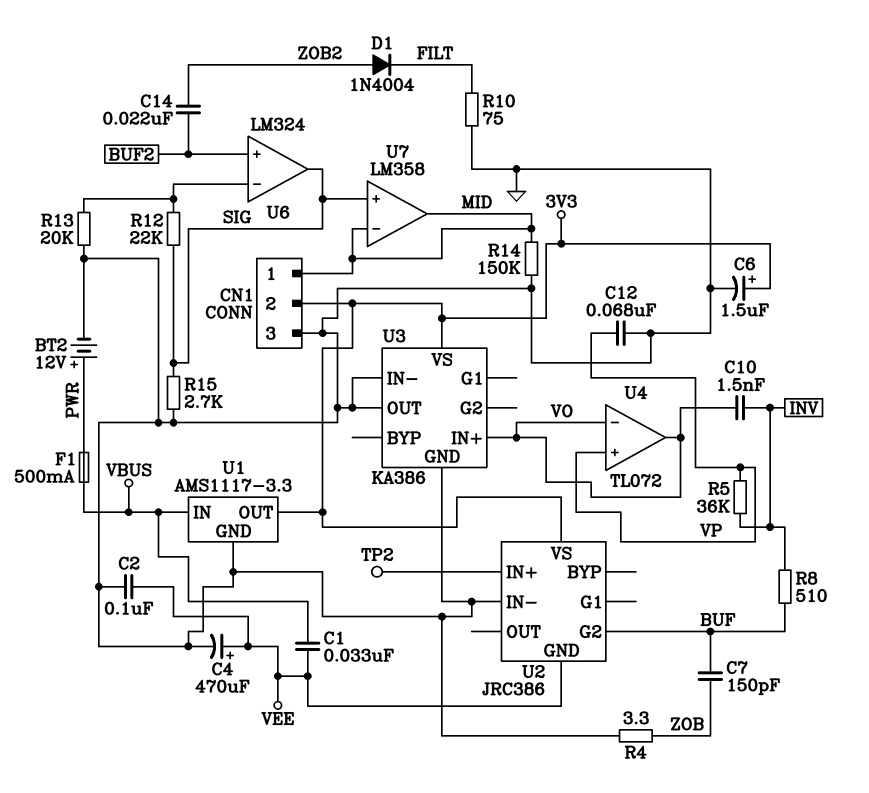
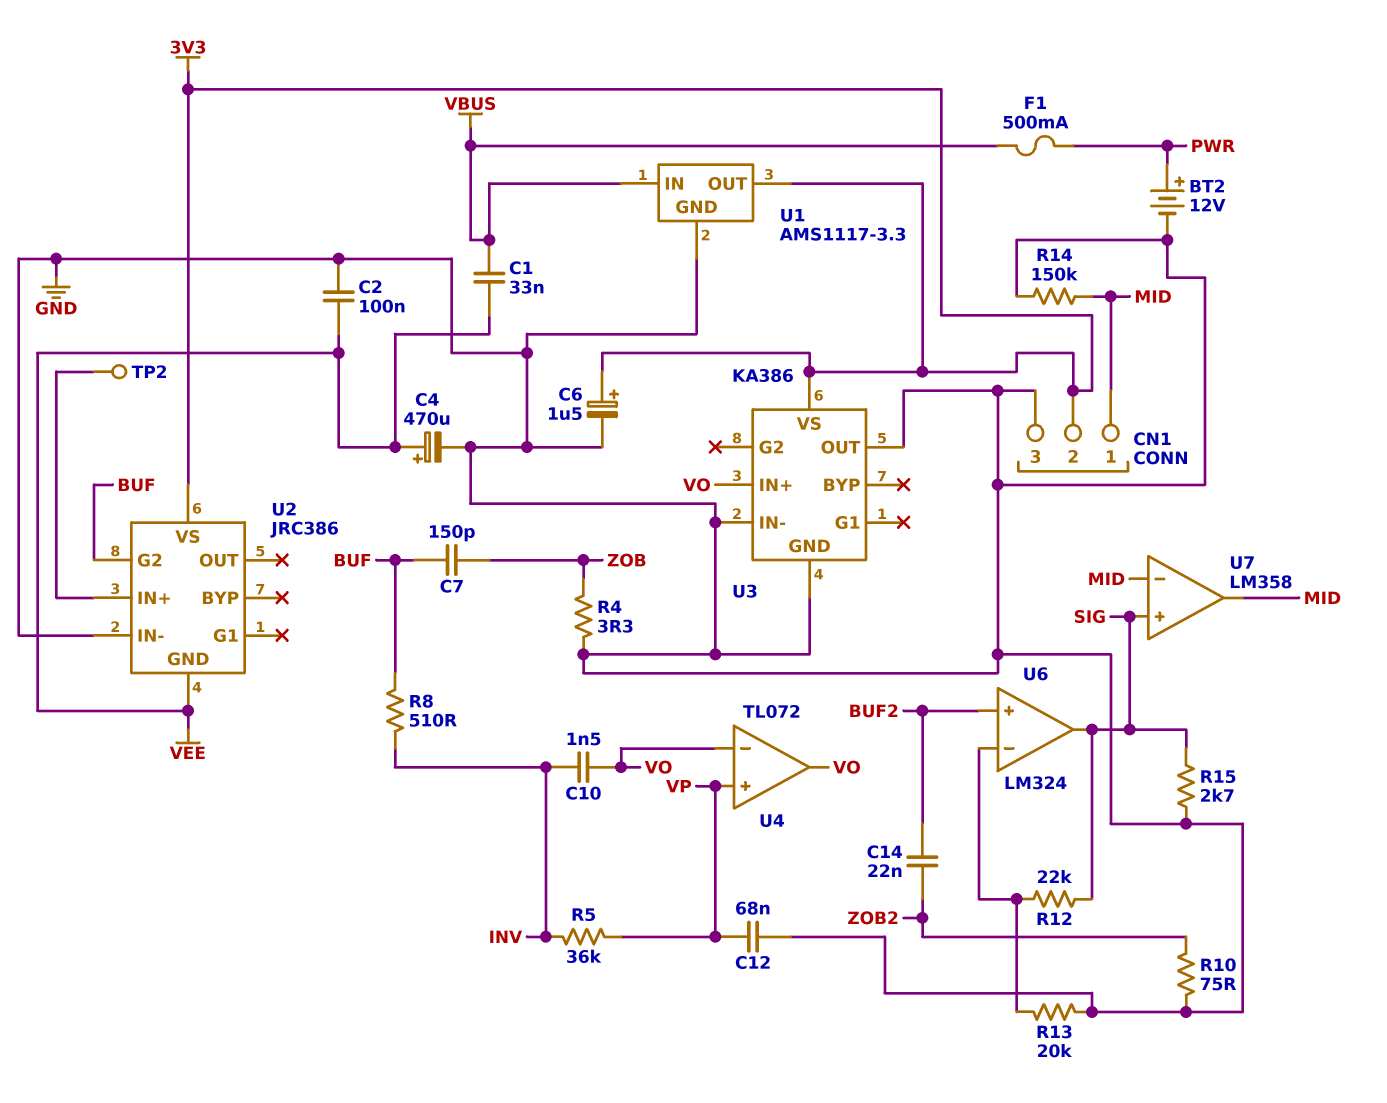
D1: diode 1N4004 (A ZOB2, K FILT) -> none
R10: 75 (FILT, GND) -> 75 (GND, ZOB2)

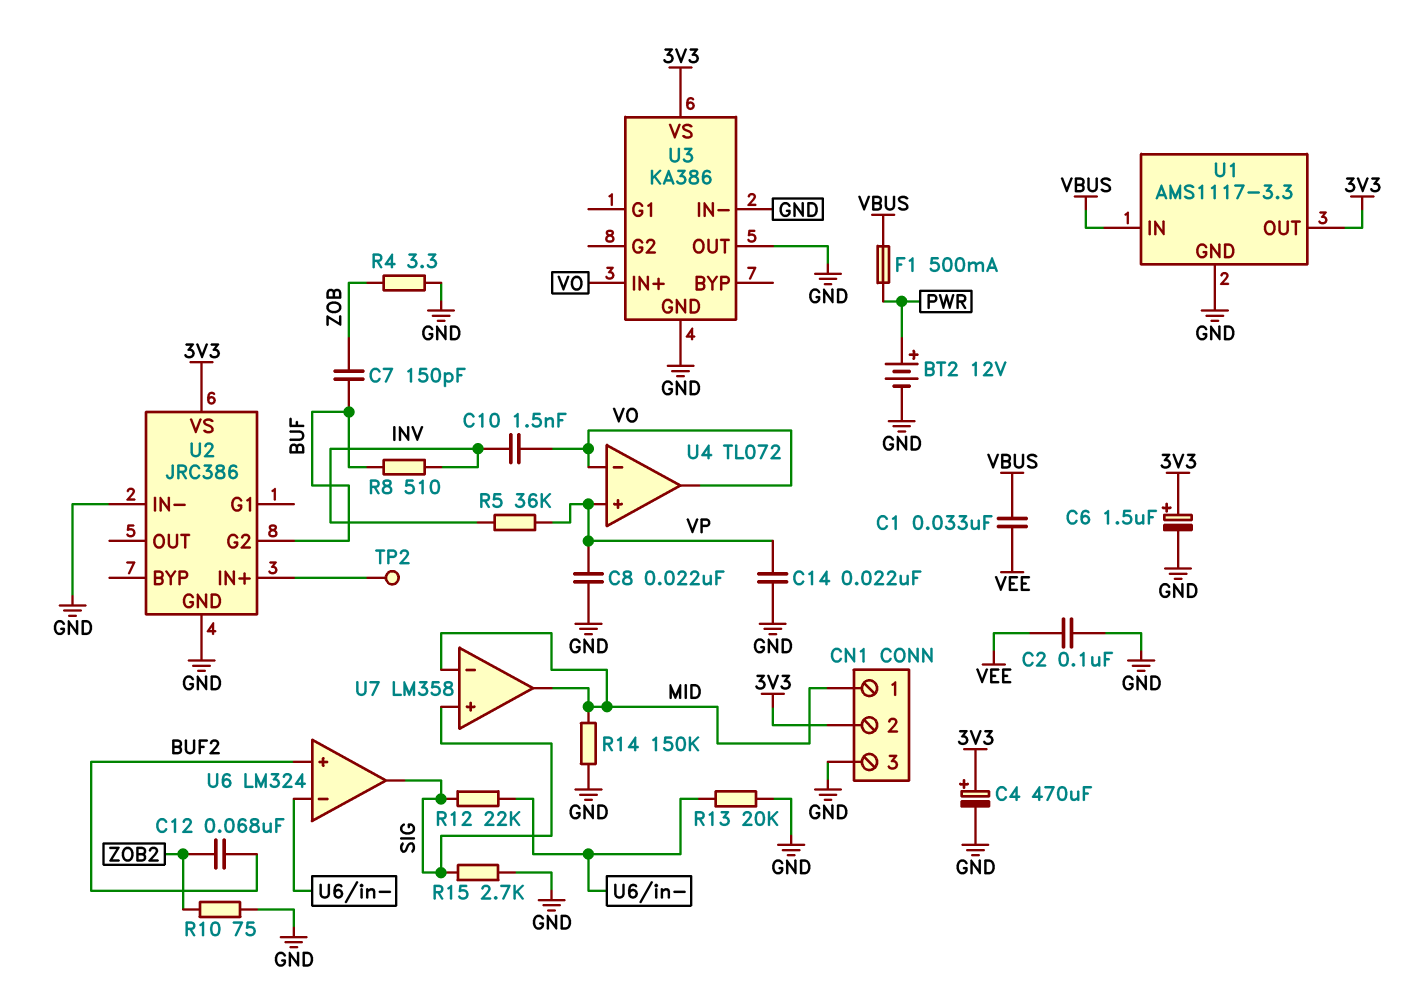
C4: 470uF (plus VEE, minus GND) -> 470uF (plus 3V3, minus GND)
C8: none -> 22nF (GND, VP)
C12: 68nF (GND, VP) -> 68nF (BUF2, ZOB2)
C14: 22nF (BUF2, ZOB2) -> 22nF (GND, VP)
U2 pin GND: VEE -> GND

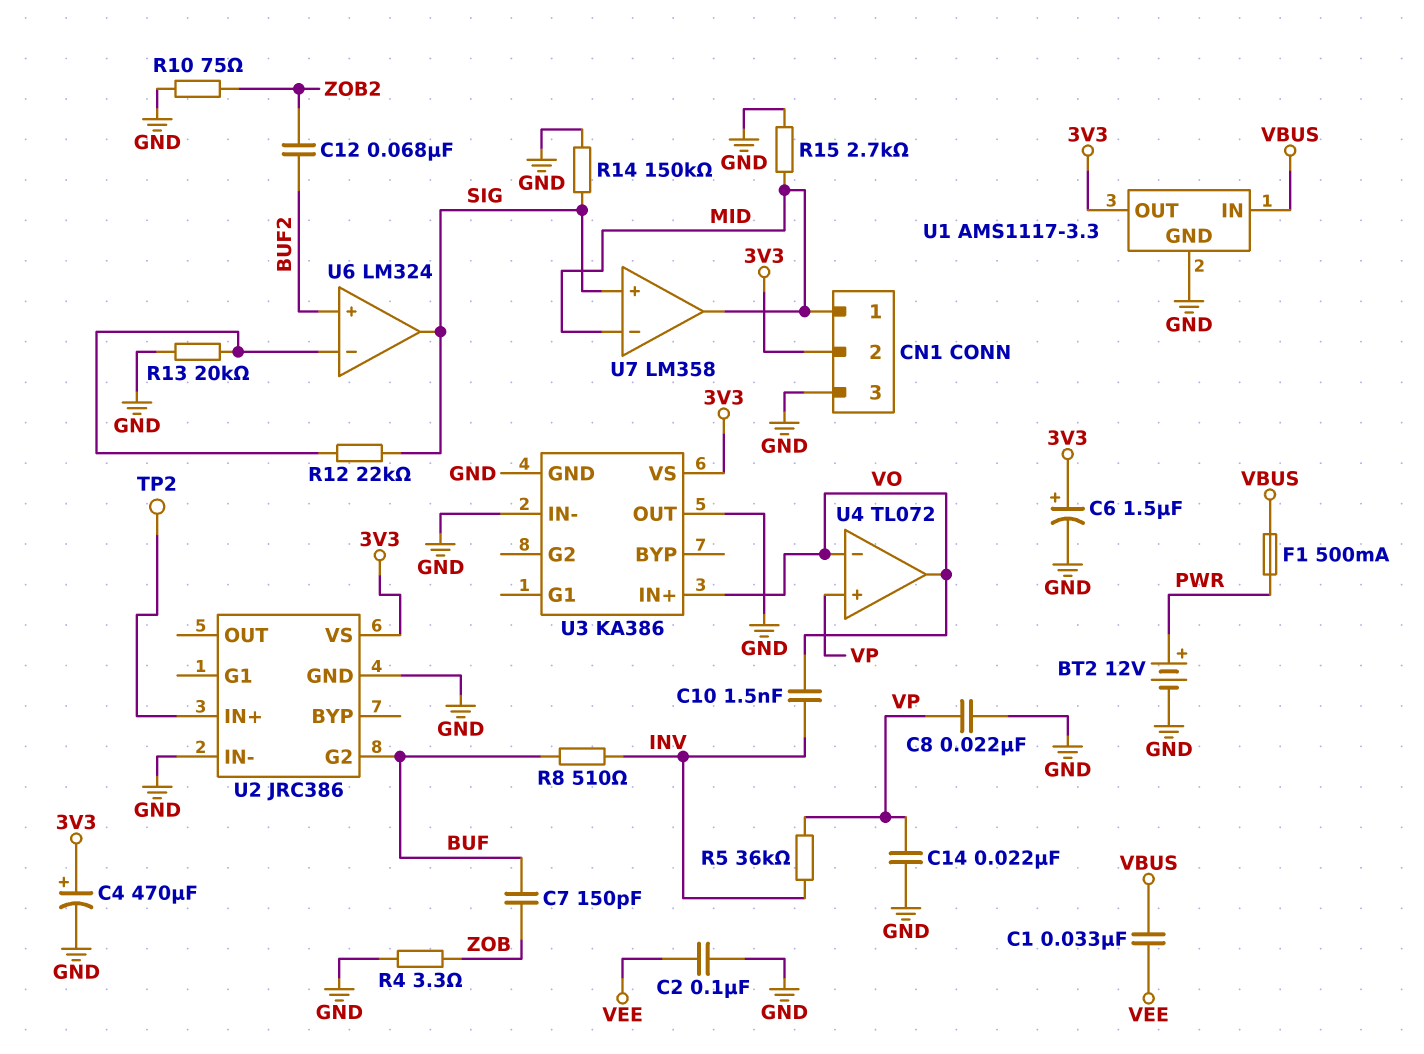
R14: 150k (GND, MID) -> 150k (GND, SIG)
R15: 2.7k (GND, SIG) -> 2.7k (GND, MID)

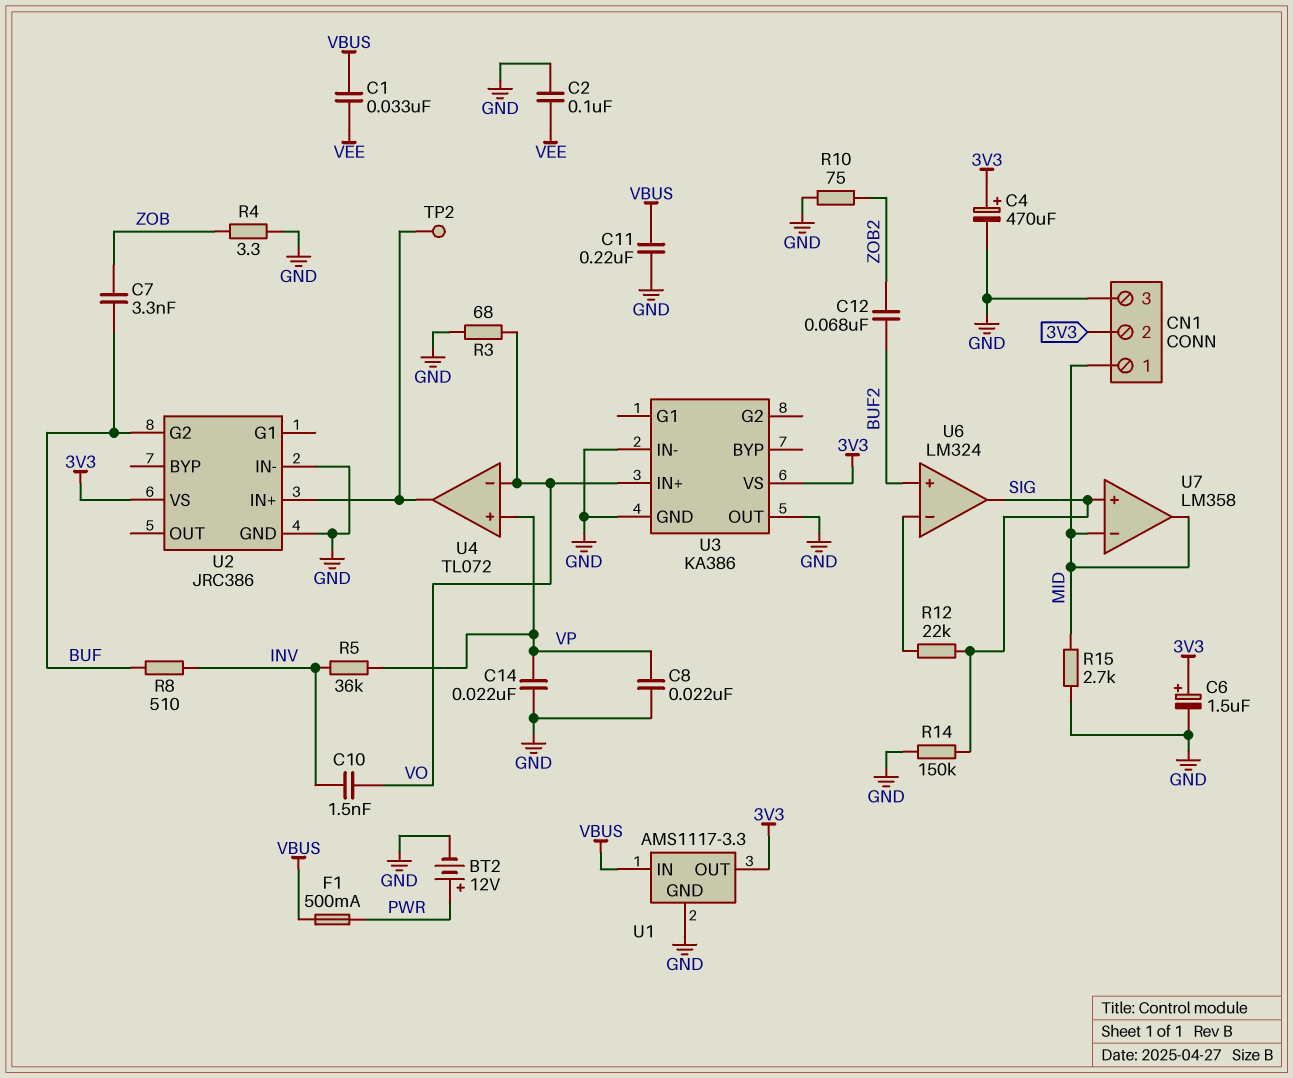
C7: 150pF (BUF, ZOB) -> 3.3nF (BUF, ZOB)
C11: none -> 220nF (GND, VBUS)
R3: none -> 68 (GND, VO)
R13: 20k (GND, U6/in-) -> none
U4 pin out: VO -> U2/IN+

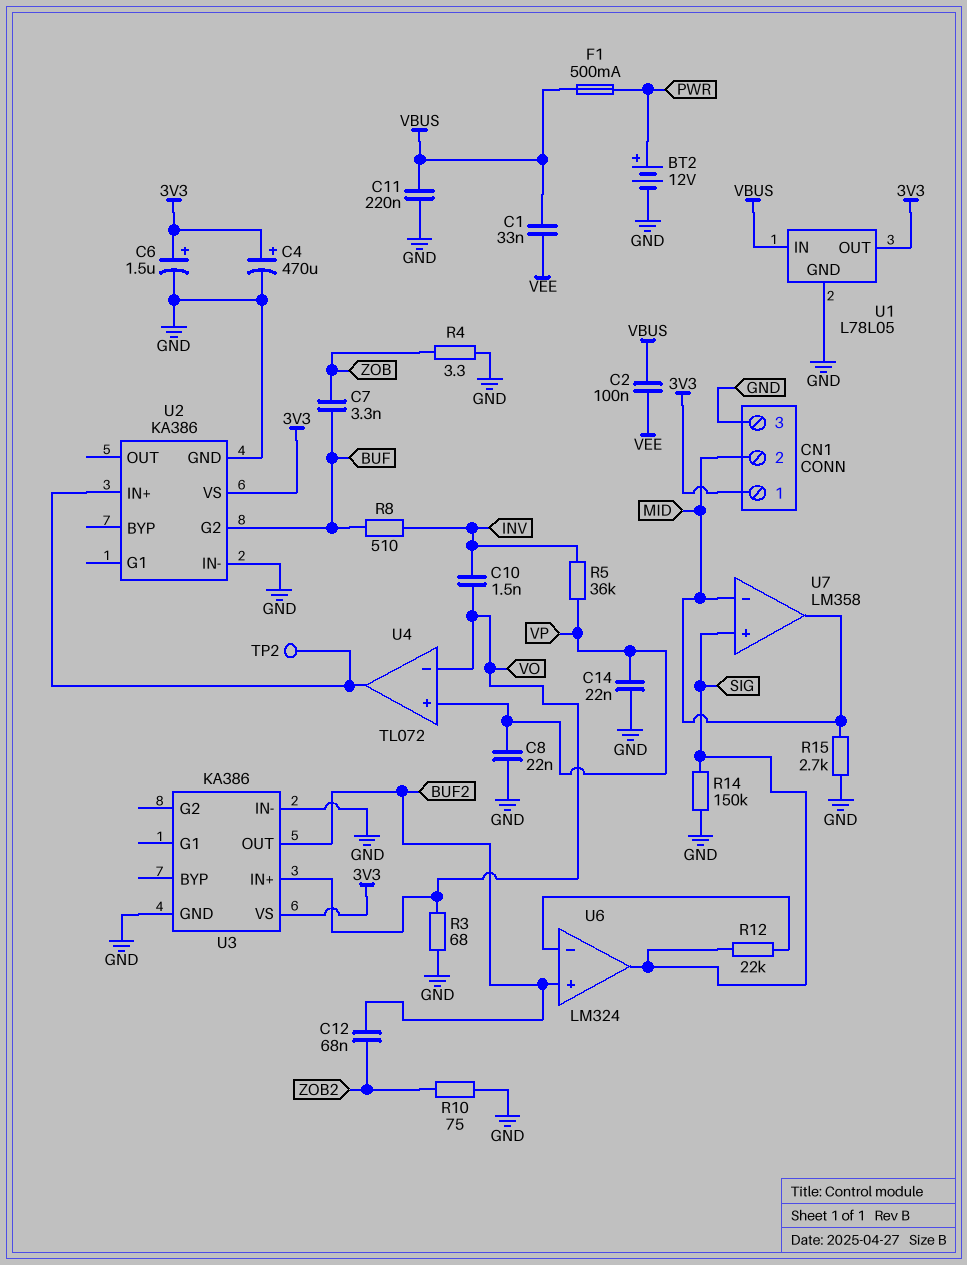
C2: 100nF (GND, VEE) -> 100nF (VBUS, VEE)
CN1 pin 1: MID -> 3V3
CN1 pin 2: 3V3 -> MID
U1: AMS1117-3.3 -> L78L05
U2: JRC386 -> KA386
U3 pin OUT: GND -> BUF2

